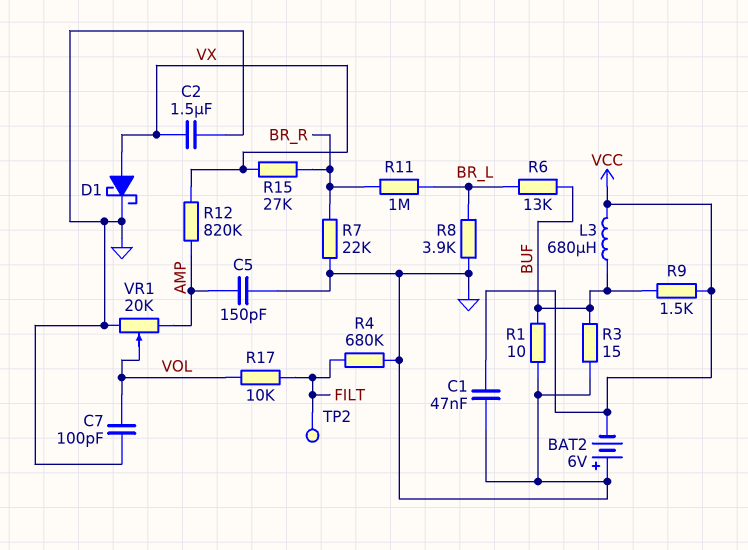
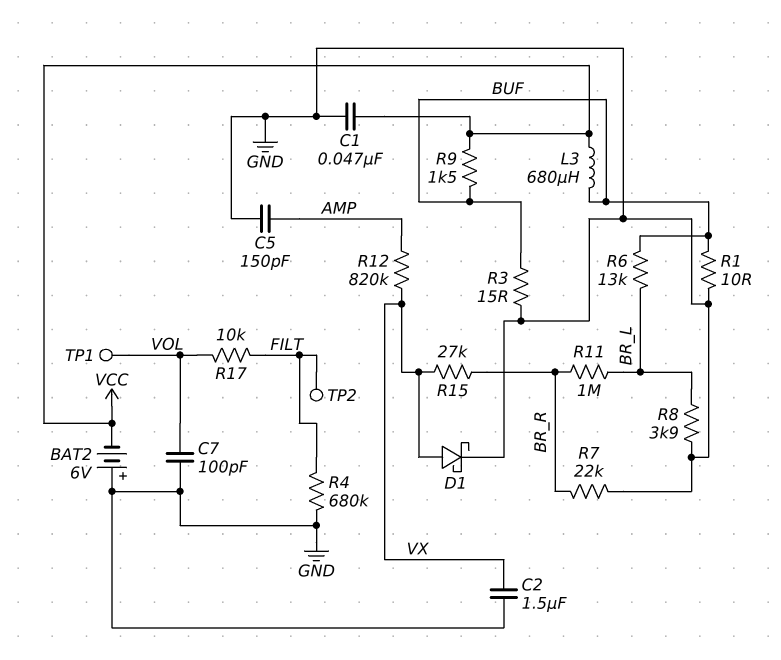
TP1: none -> test point (VOL)
VR1: 20k (AMP, GND, wiper VOL) -> none

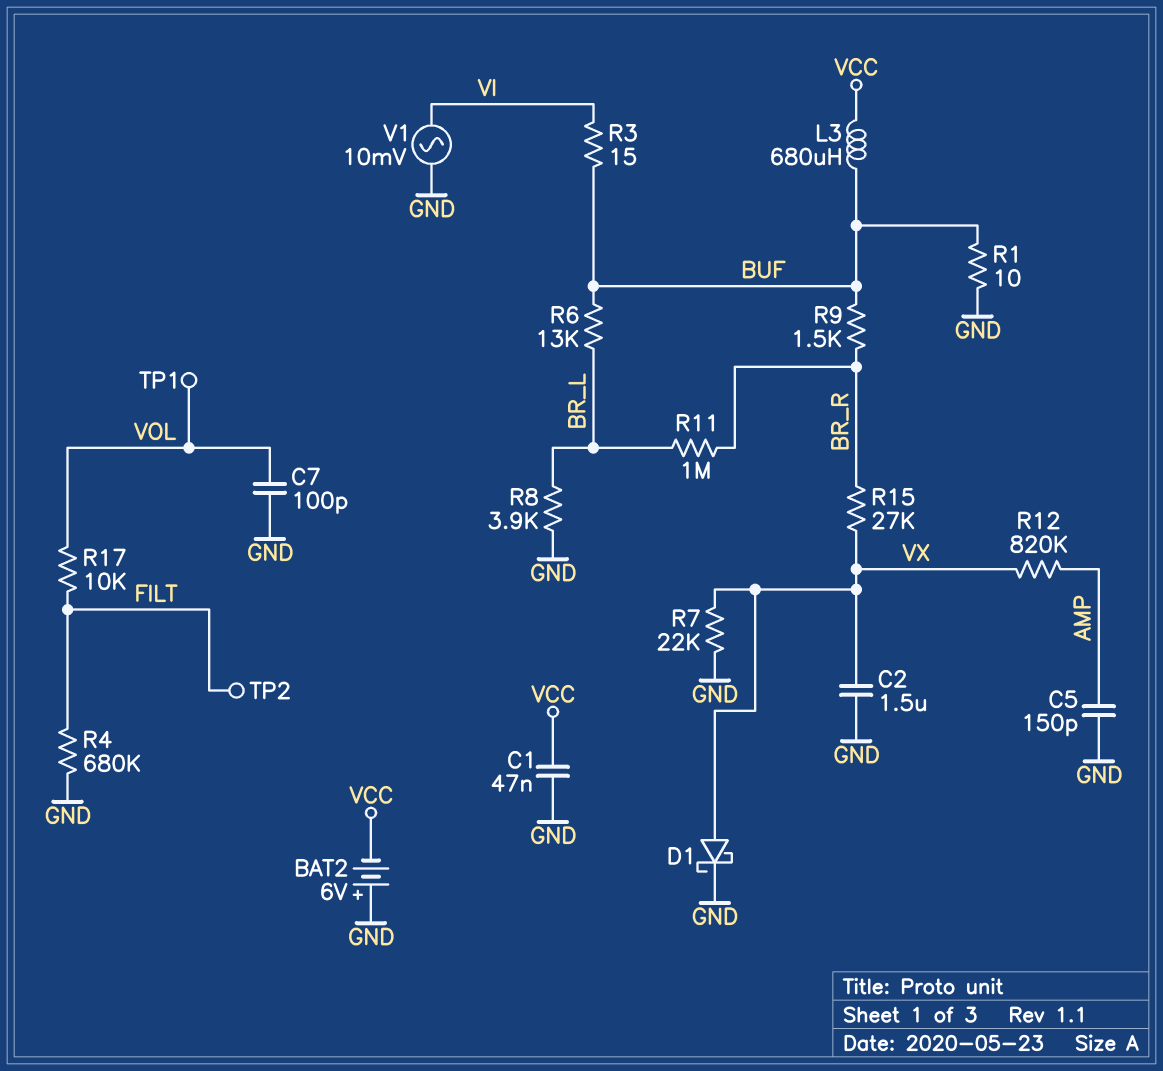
R3: 15 (BUF, GND) -> 15 (BUF, VI)
R7: 22k (BR_R, GND) -> 22k (GND, VX)
R9: 1.5k (BUF, VCC) -> 1.5k (BR_R, BUF)
V1: none -> AC 10mV (GND, VI)

